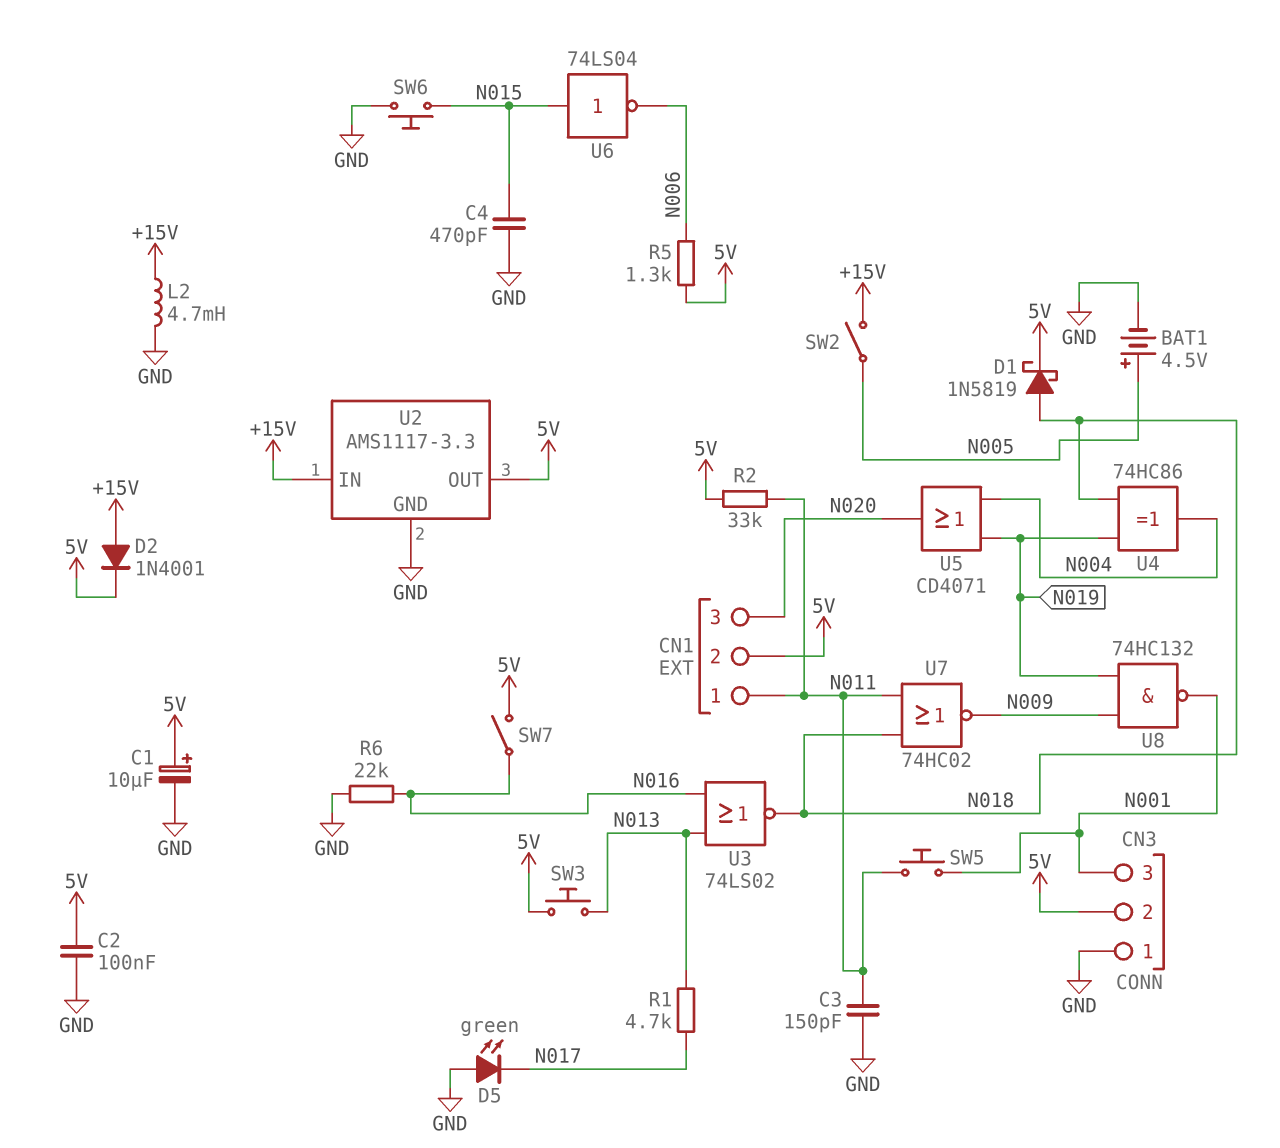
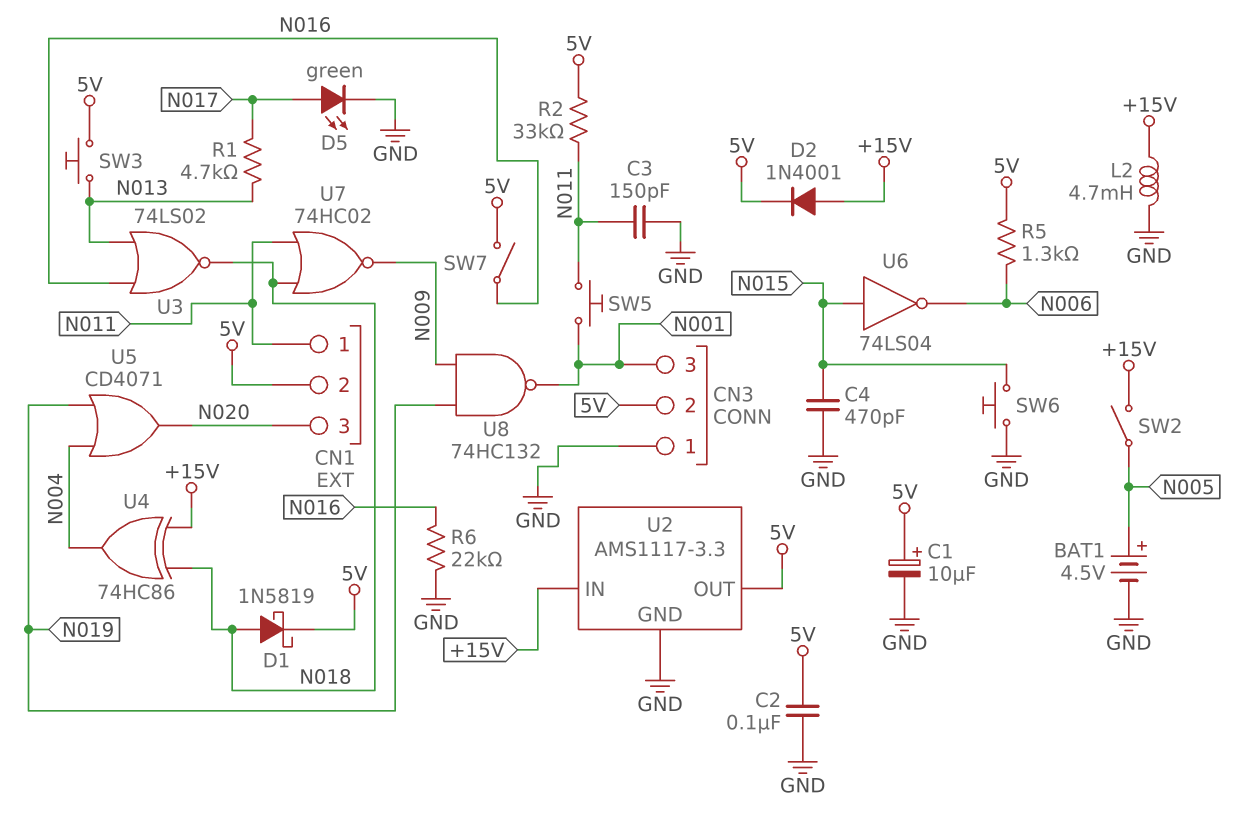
D5: LED green (A GND, K N017) -> LED green (A N017, K GND)
U4: XOR 74HC86 (in N018, in N019, out N004) -> XOR 74HC86 (in +15V, in N018, out N004)

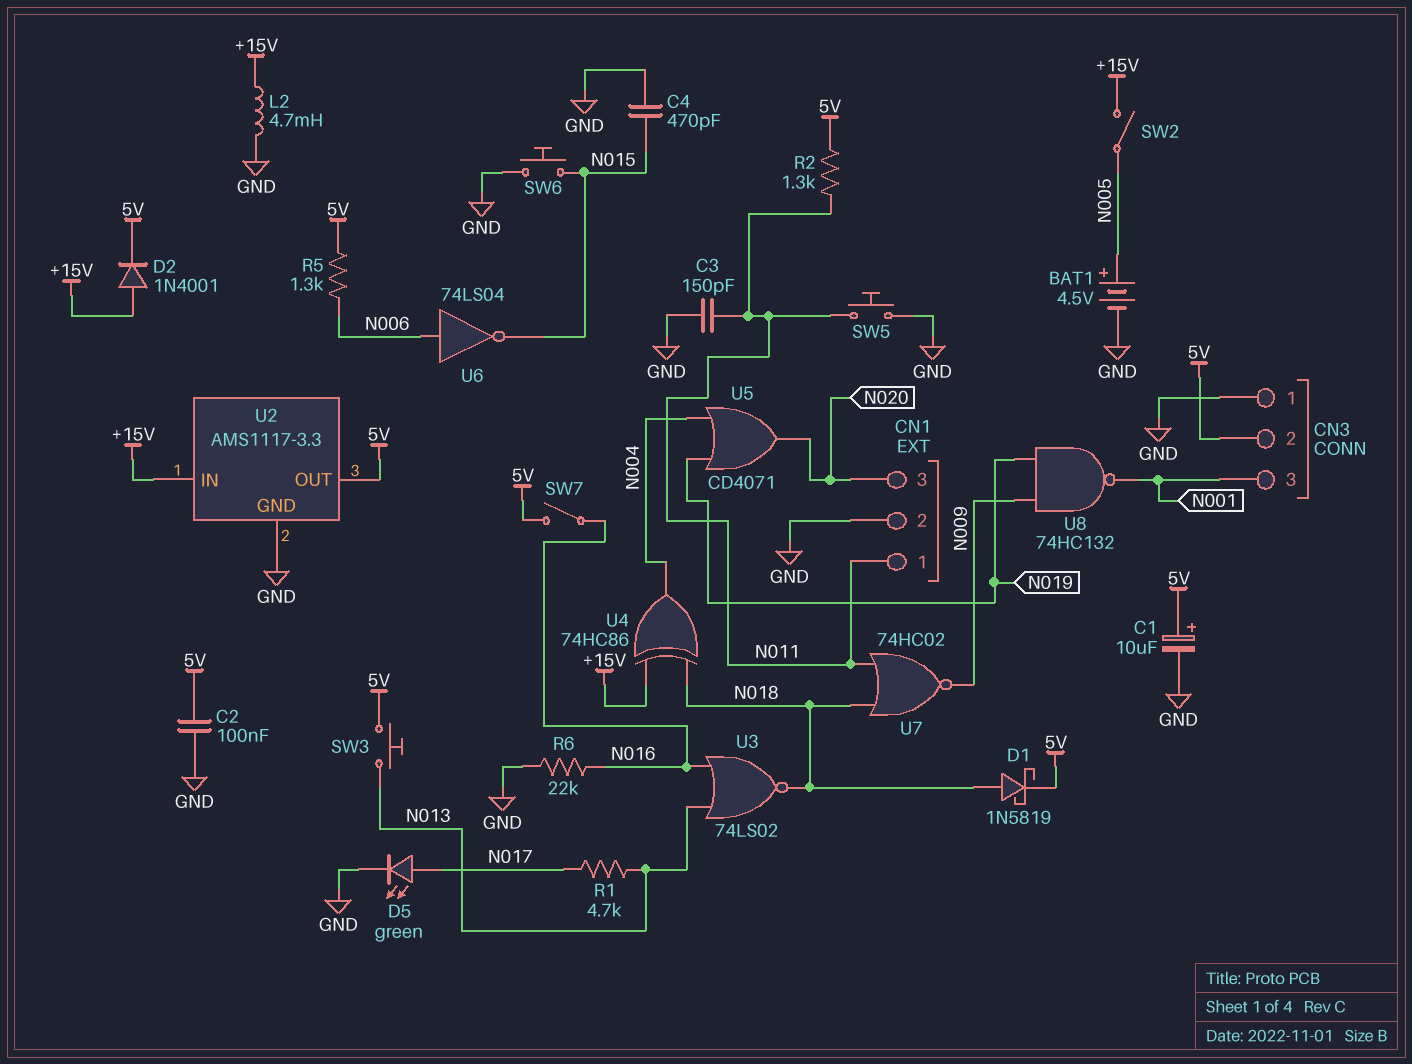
CN1 pin 2: 5V -> GND
R2: 33k (5V, N011) -> 1.3k (5V, N011)
SW5: button (N001, N011) -> button (GND, N011)
U6: NOT 74LS04 (in N015, out N006) -> NOT 74LS04 (in N006, out N015)

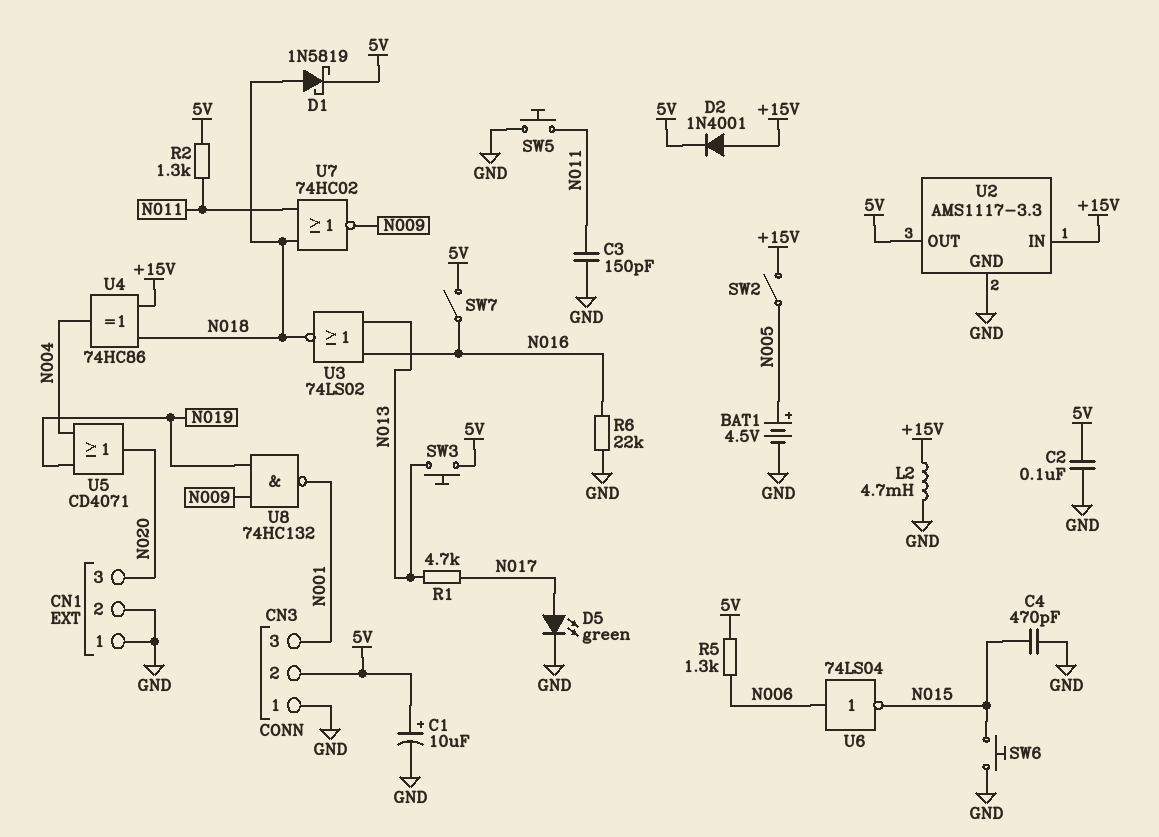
CN1 pin 1: N011 -> GND

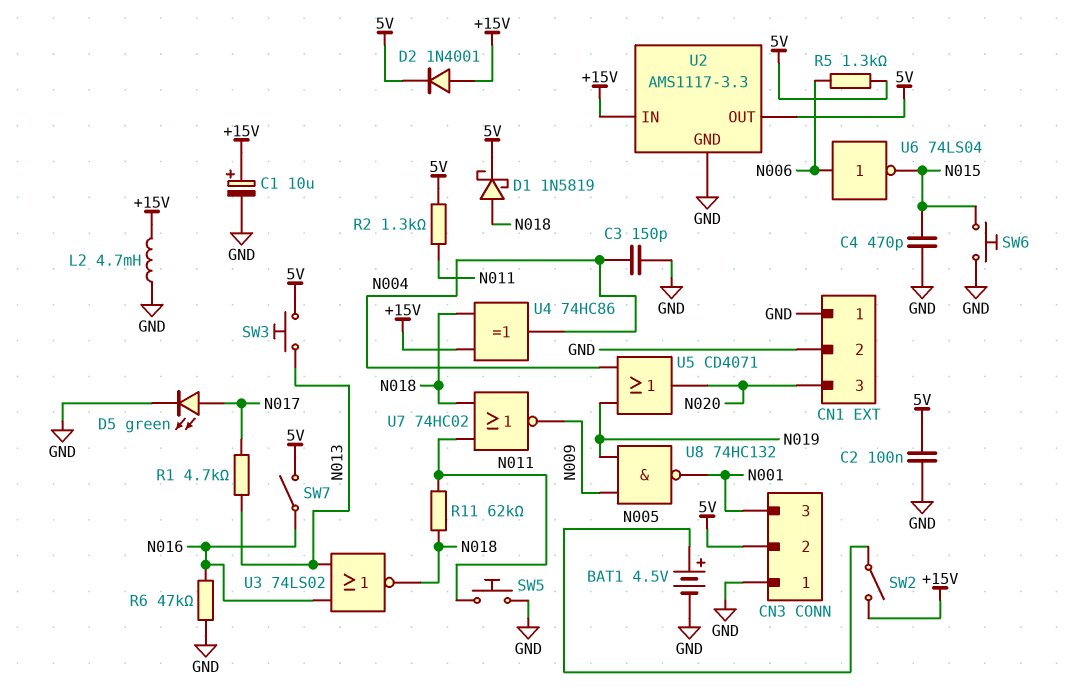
C1: 10uF (plus 5V, minus GND) -> 10uF (plus +15V, minus GND)
C3: 150pF (GND, N011) -> 150pF (GND, N004)
R6: 22k (GND, N016) -> 47k (GND, N016)
R11: none -> 62k (N011, N018)

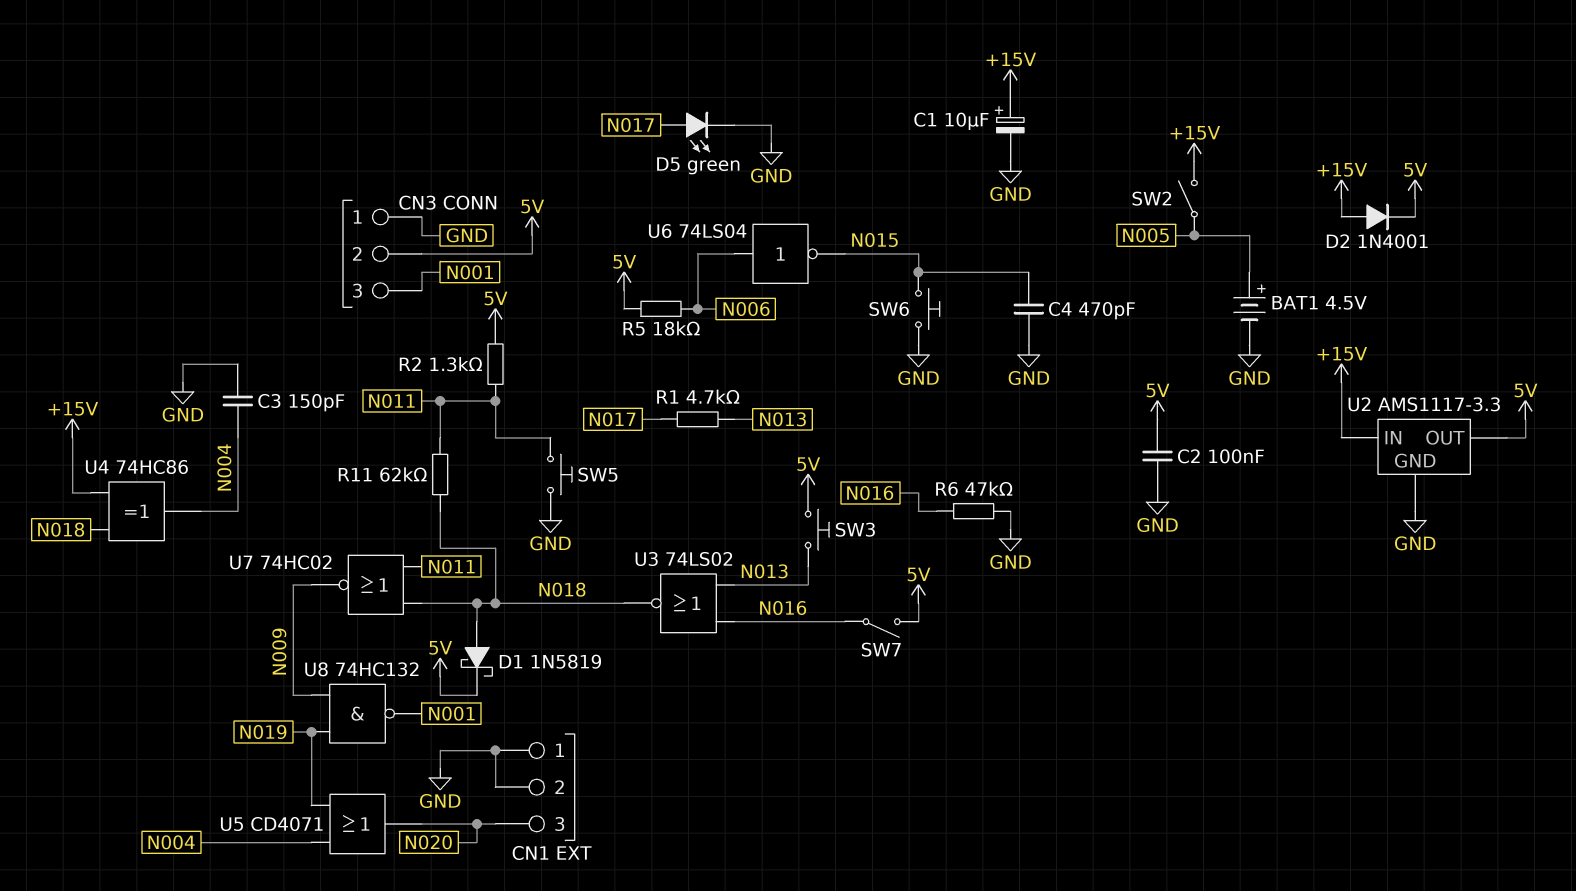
L2: 4.7mH (+15V, GND) -> none
R5: 1.3k (5V, N006) -> 18k (5V, N006)

